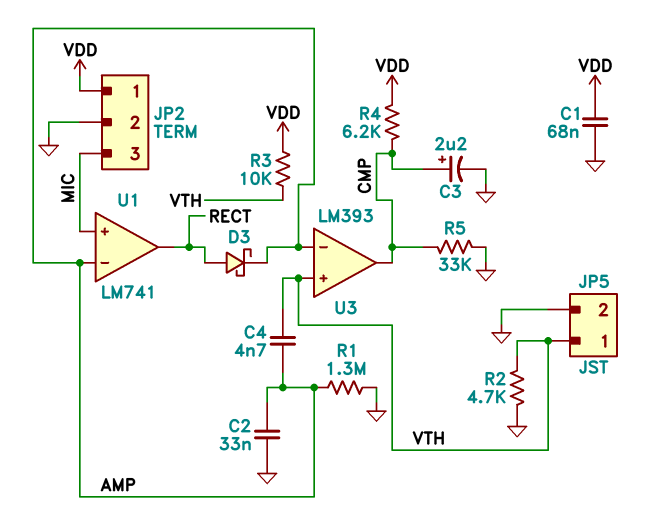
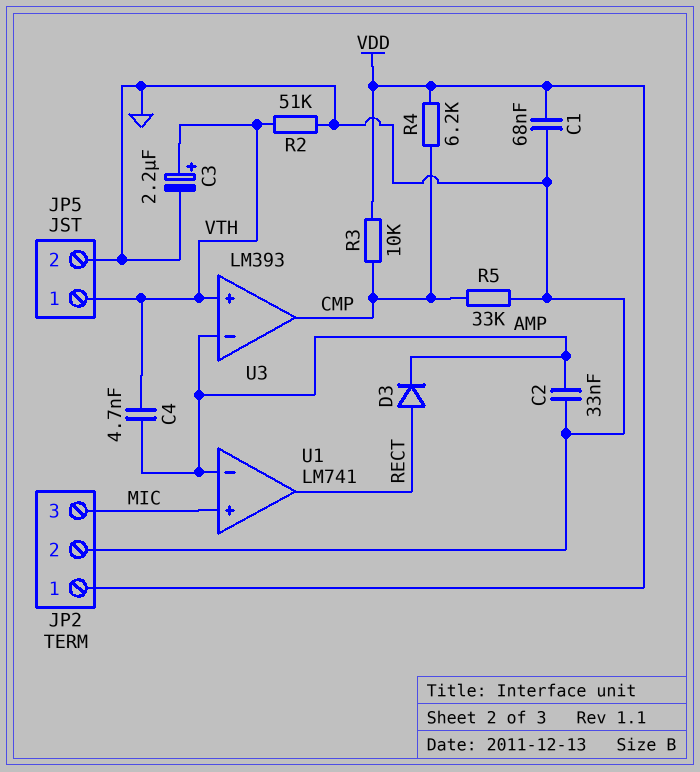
C3: 2.2uF (plus CMP, minus GND) -> 2.2uF (plus VTH, minus GND)
D3: schottky (A RECT, K AMP) -> diode (A RECT, K AMP)
R1: 1.3M (AMP, GND) -> none
R2: 4.7k (GND, VTH) -> 51k (GND, VTH)
R3: 10k (VDD, VTH) -> 10k (CMP, VDD)

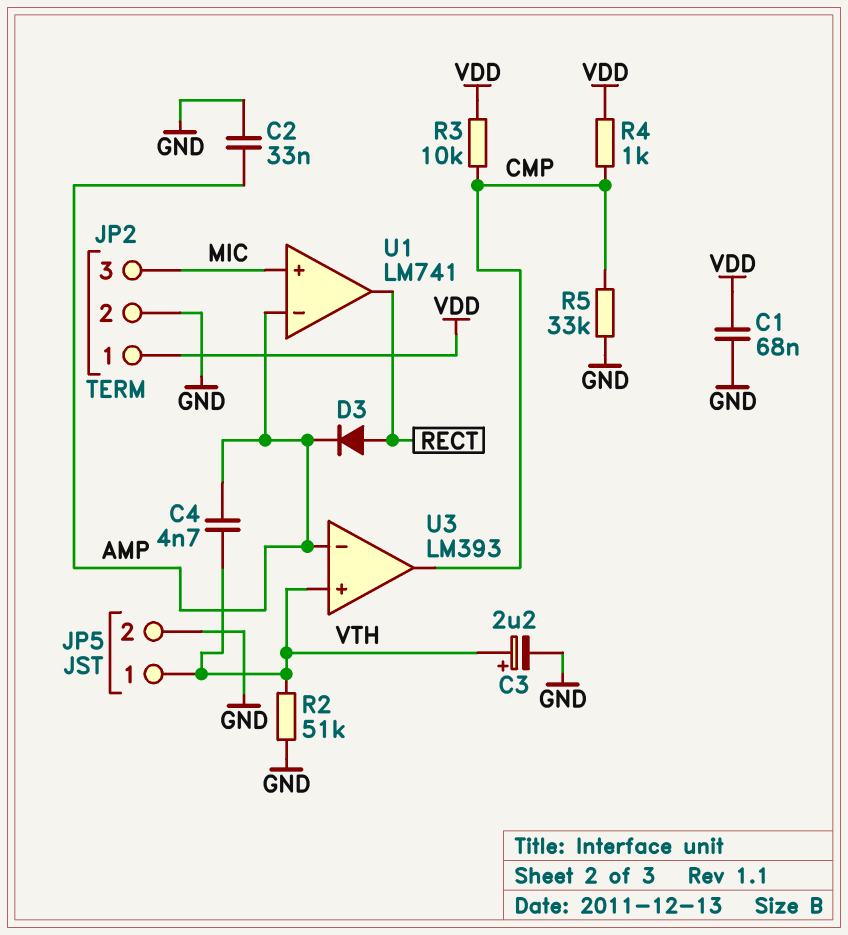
R4: 6.2k (CMP, VDD) -> 1k (CMP, VDD)

